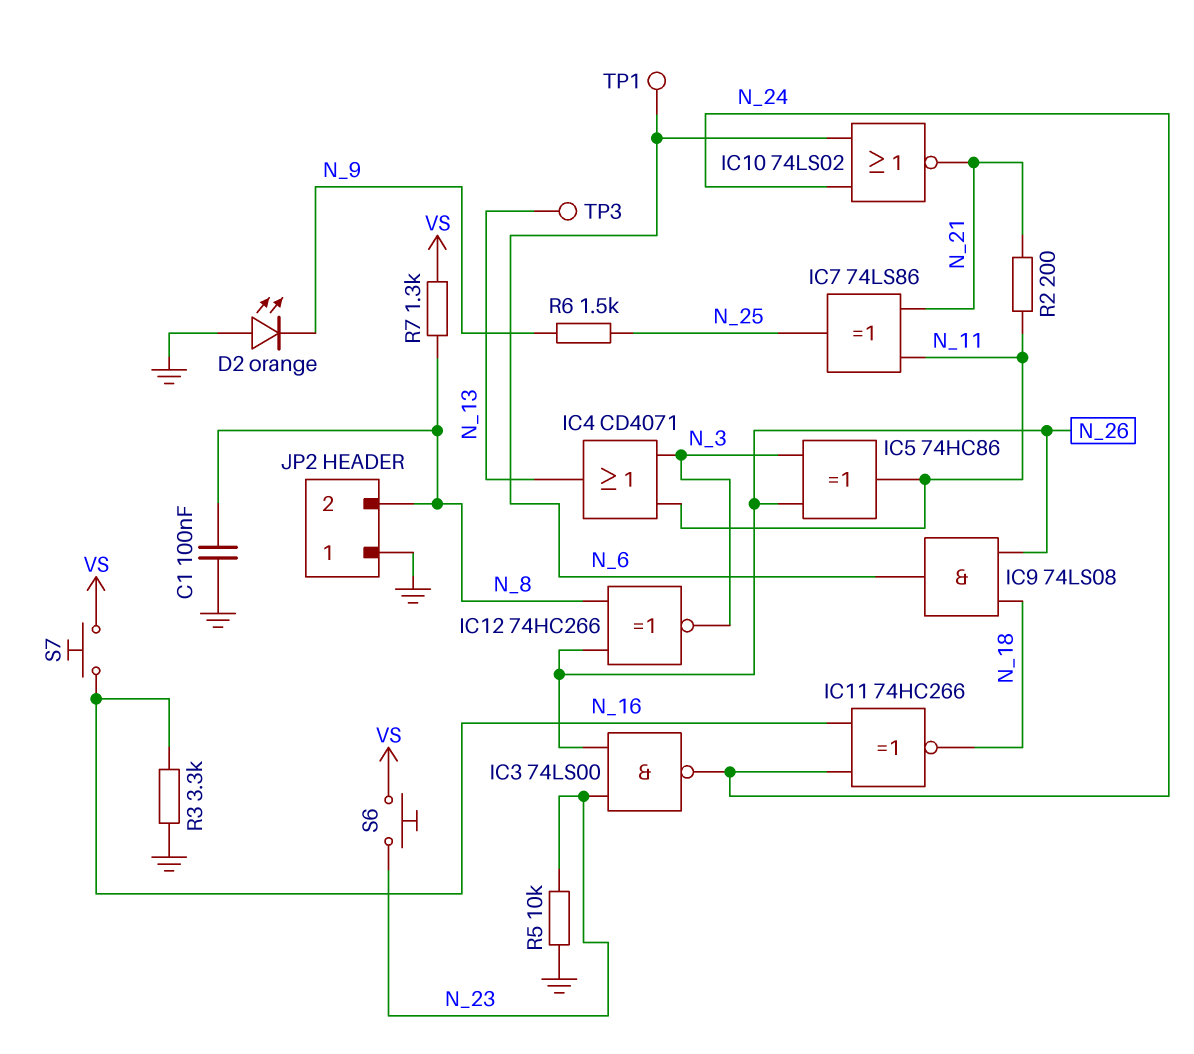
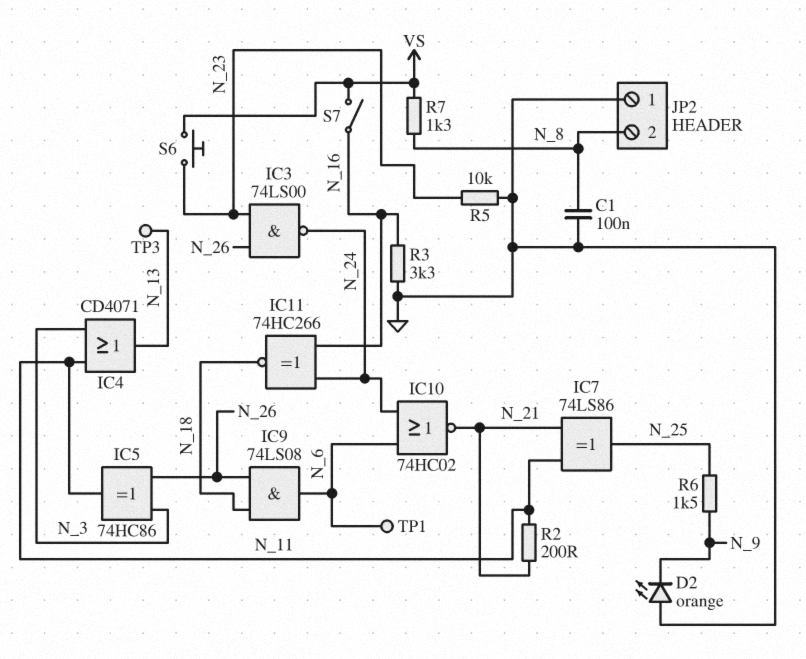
IC10: NOR 74LS02 (in N_6, in N_24, out N_21) -> NOR 74HC02 (in N_6, in N_24, out N_21)
IC12: XNOR 74HC266 (in N_8, in N_26, out N_3) -> none
S7: button (N_16, VS) -> switch (N_16, VS)

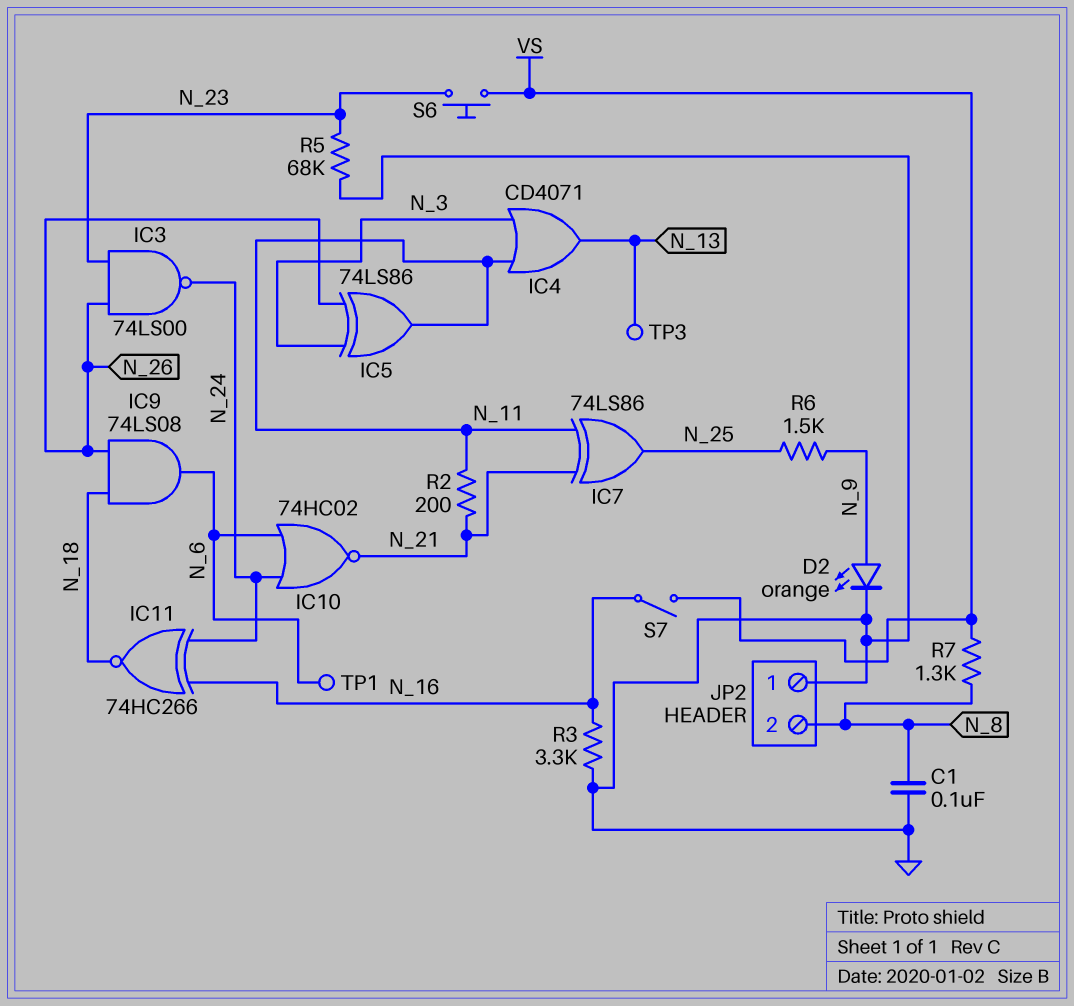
D2: LED orange (A GND, K N_9) -> LED orange (A N_9, K GND)
IC5: XOR 74HC86 (in N_3, in N_26, out N_11) -> XOR 74LS86 (in N_3, in N_26, out N_11)
R5: 10k (GND, N_23) -> 68k (GND, N_23)

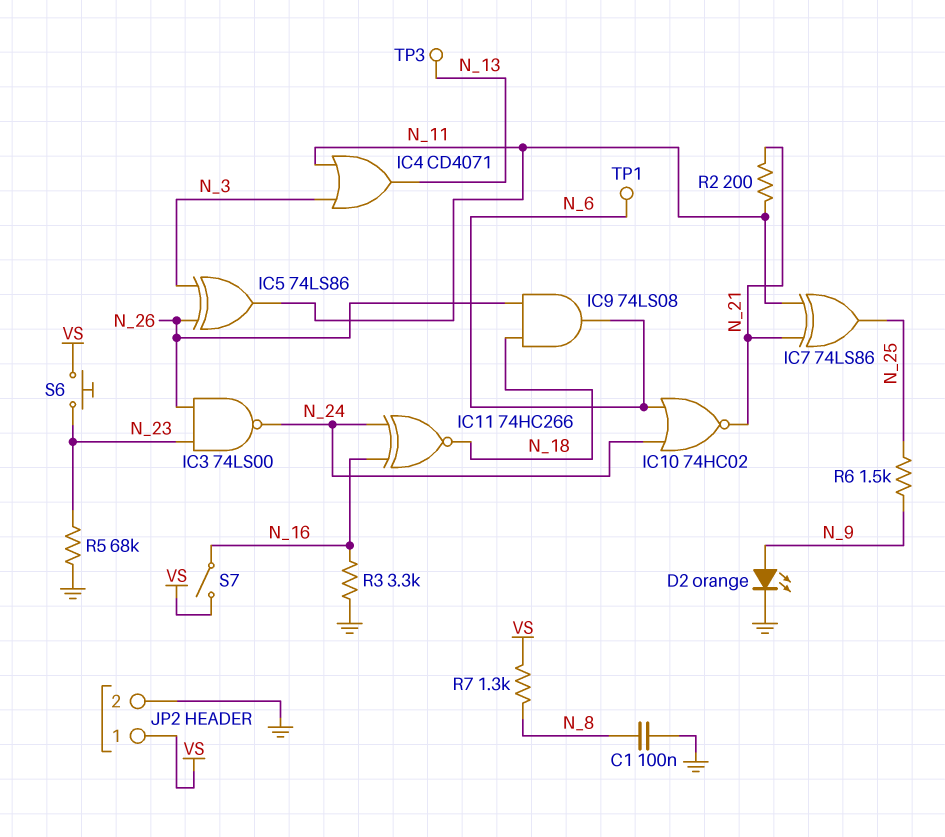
JP2 pin 1: GND -> VS
JP2 pin 2: N_8 -> GND

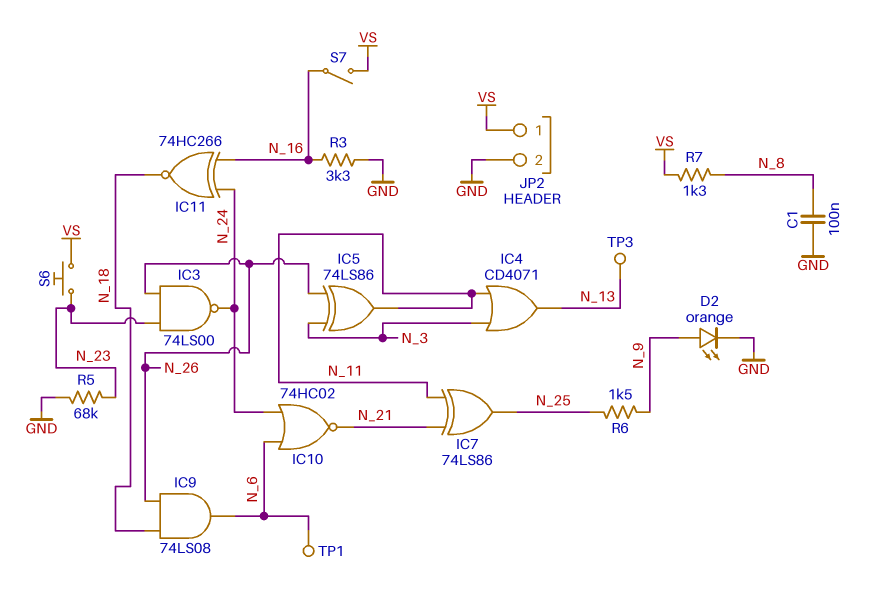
R2: 200 (N_11, N_21) -> none

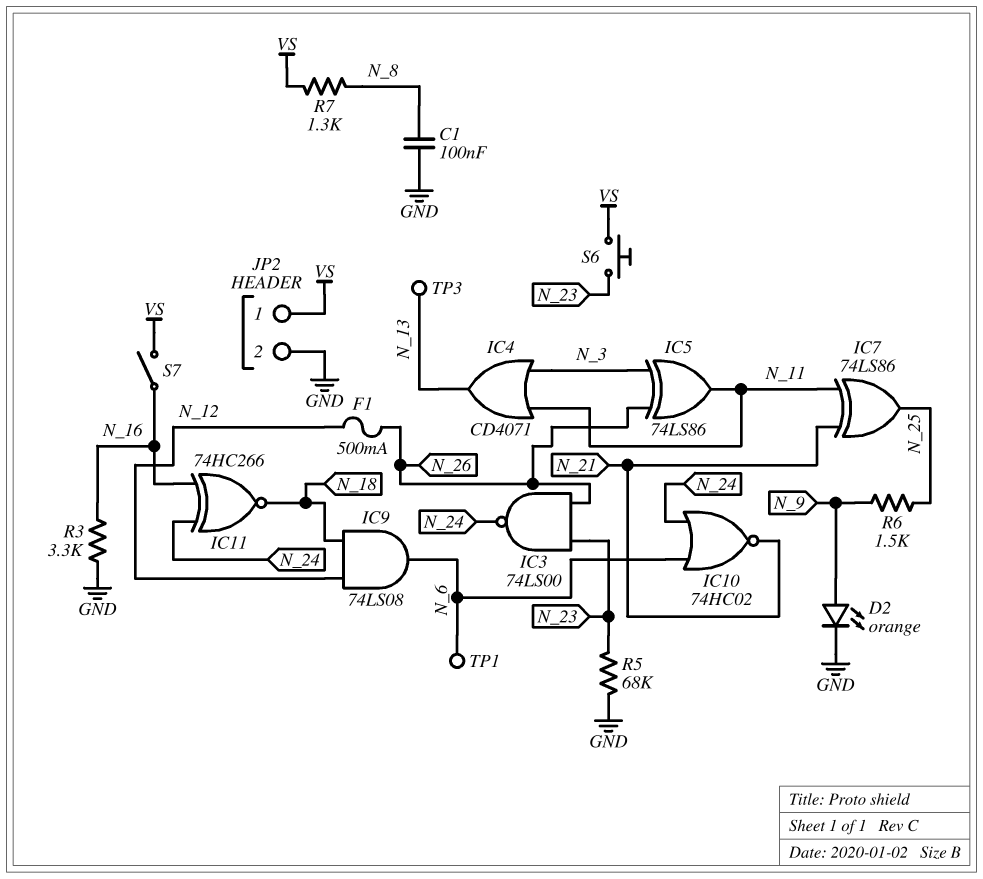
F1: none -> 500mA (N_12, N_26)
IC9: AND 74LS08 (in N_18, in N_26, out N_6) -> AND 74LS08 (in N_12, in N_18, out N_6)

